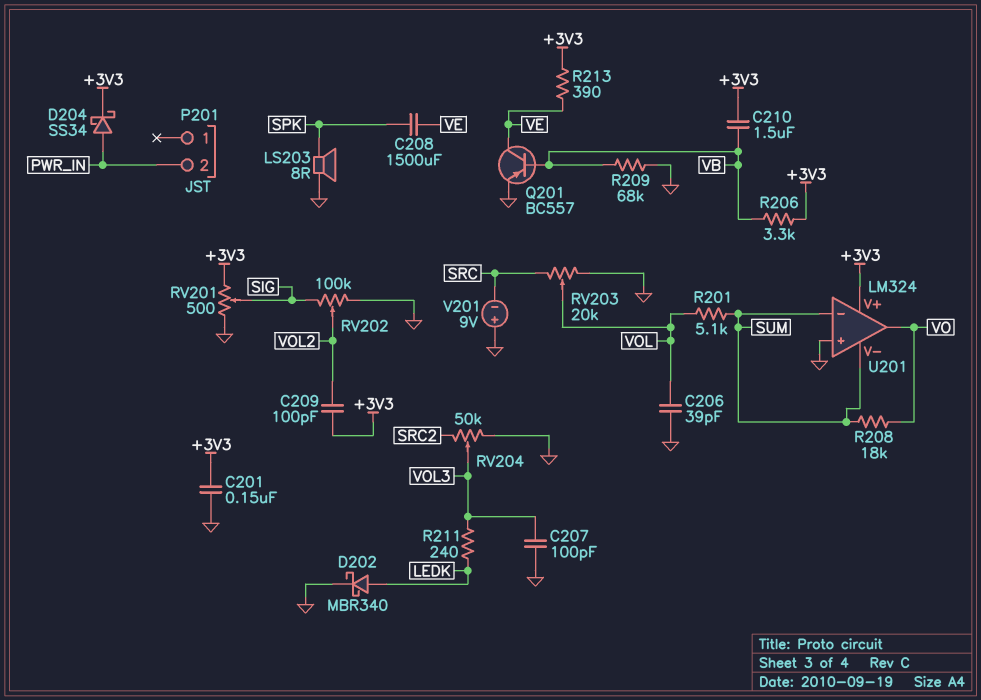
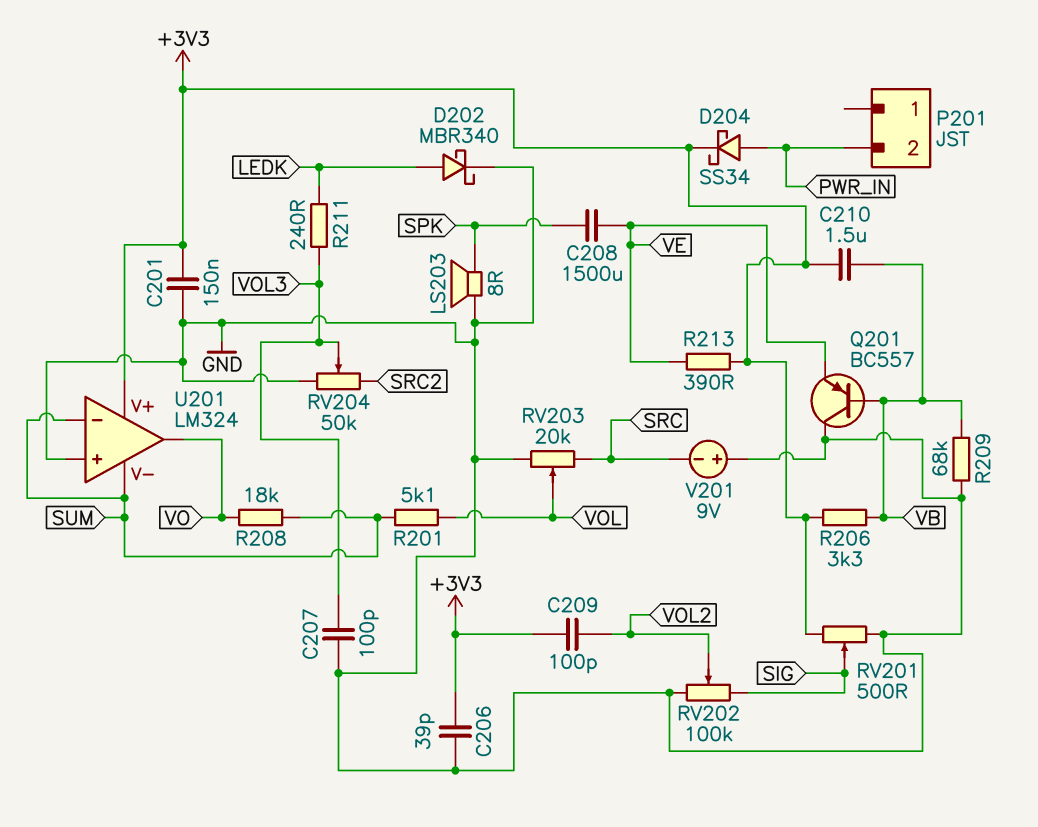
C206: 39pF (GND, VOL) -> 39pF (+3V3, GND)
Q201: PNP BC557 (B VB, C VE, E GND) -> PNP BC557 (B VB, C GND, E VE)

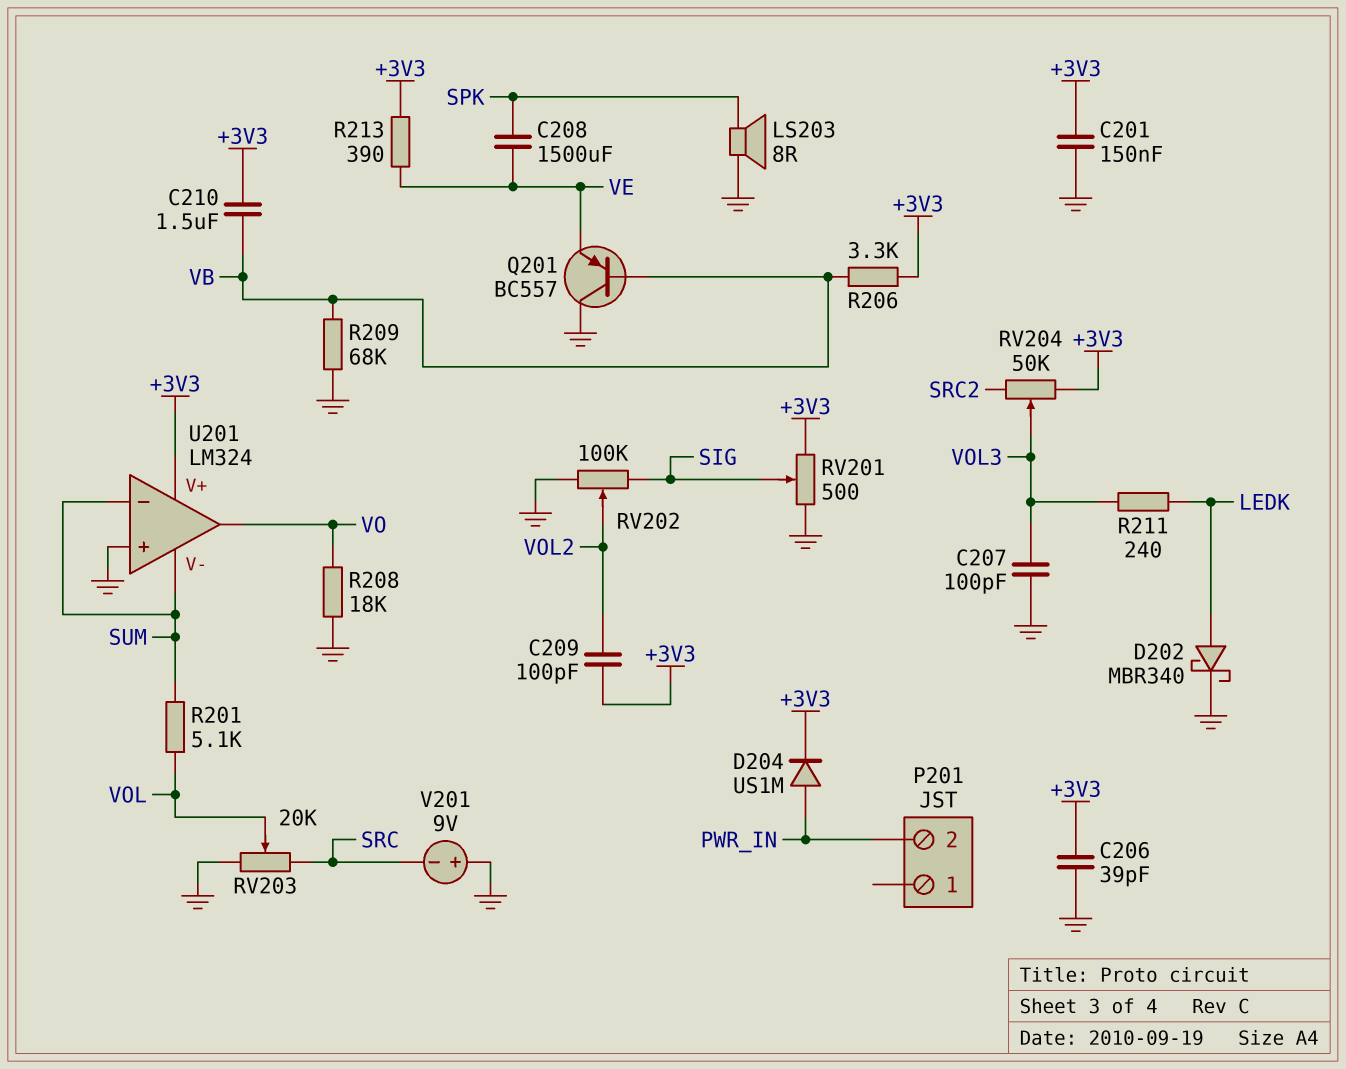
D204: schottky SS34 (A PWR_IN, K +3V3) -> diode US1M (A PWR_IN, K +3V3)
R208: 18k (SUM, VO) -> 18k (GND, VO)
RV204: 50k (GND, SRC2, wiper VOL3) -> 50k (+3V3, SRC2, wiper VOL3)

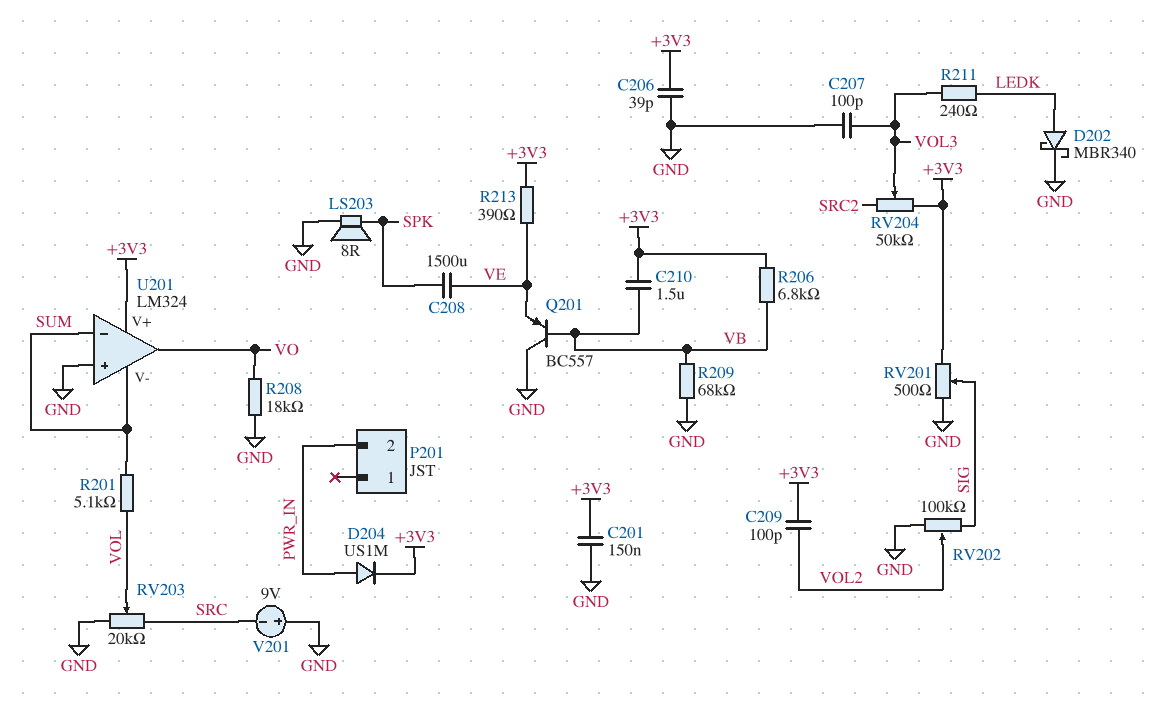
R206: 3.3k (+3V3, VB) -> 6.8k (+3V3, VB)

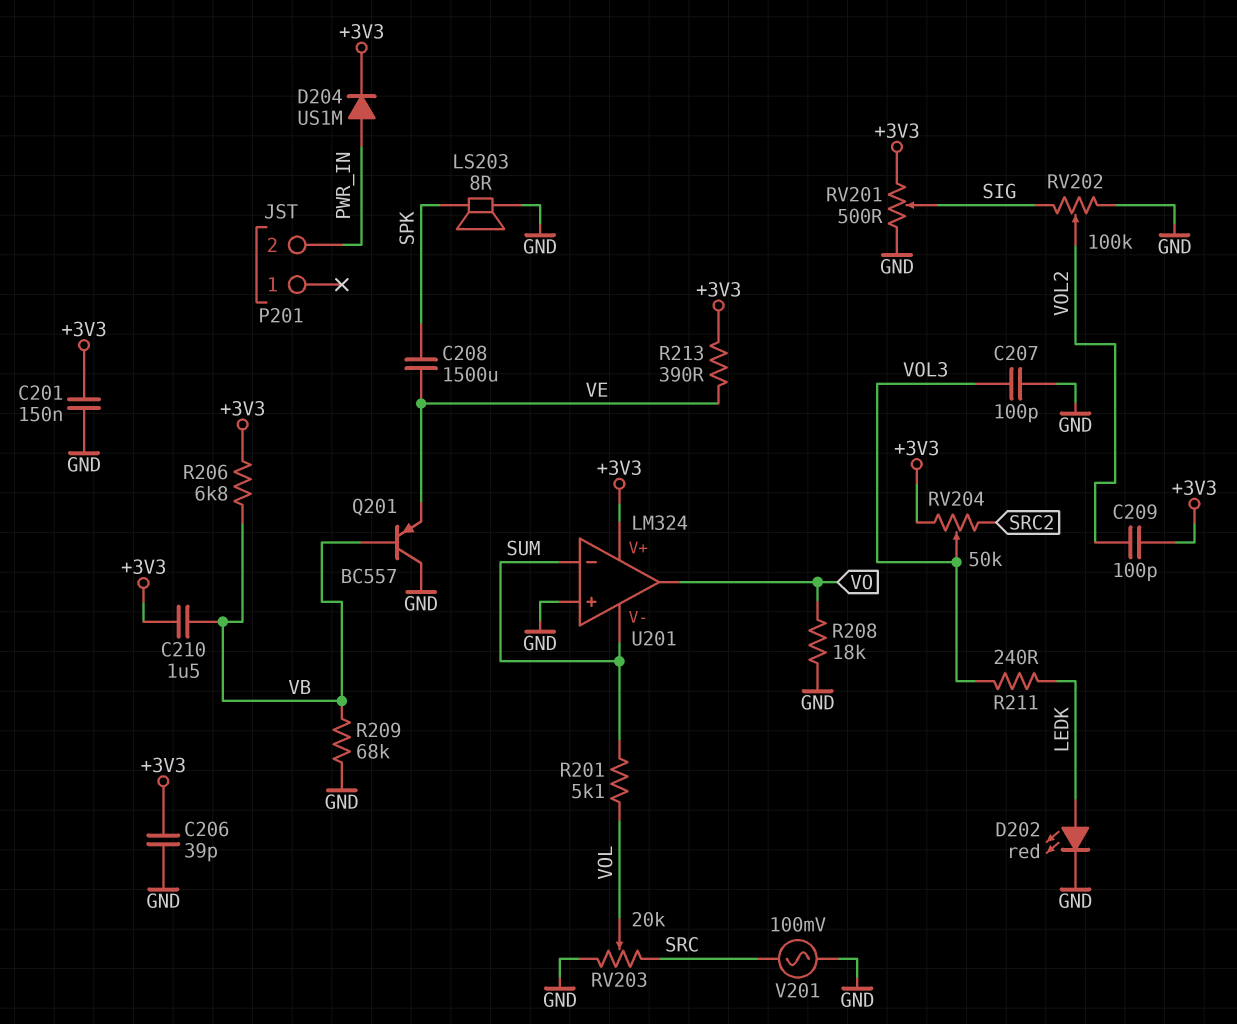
D202: schottky MBR340 (A LEDK, K GND) -> LED red (A LEDK, K GND)
V201: 9V (plus GND, minus SRC) -> AC 100mV (GND, SRC)

